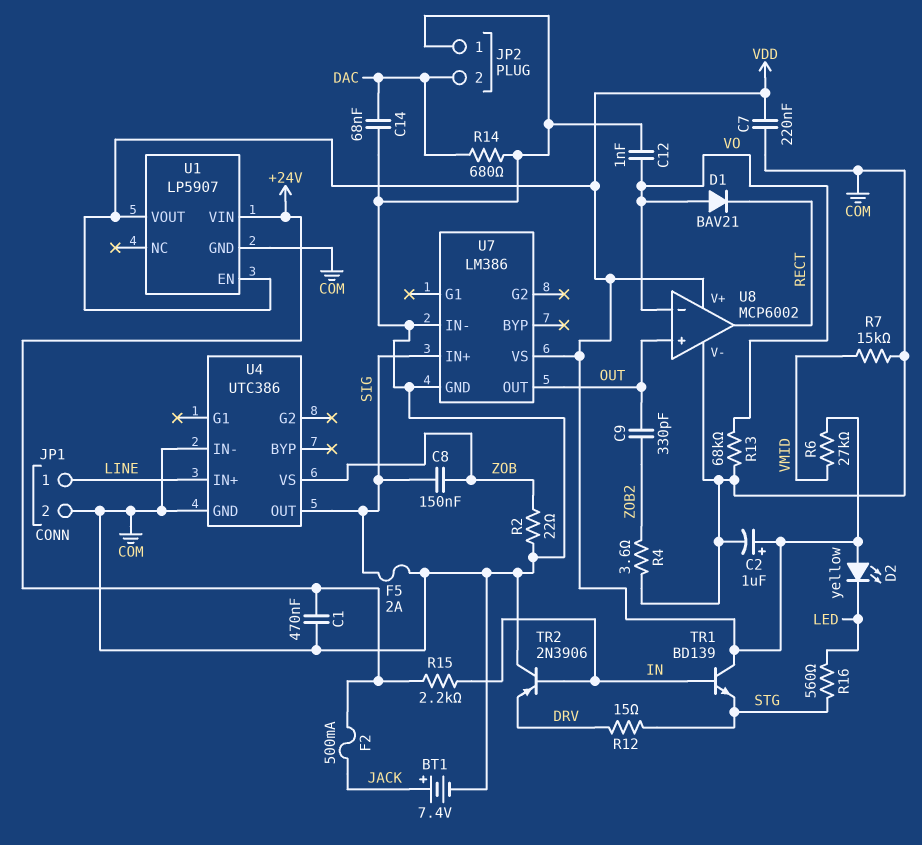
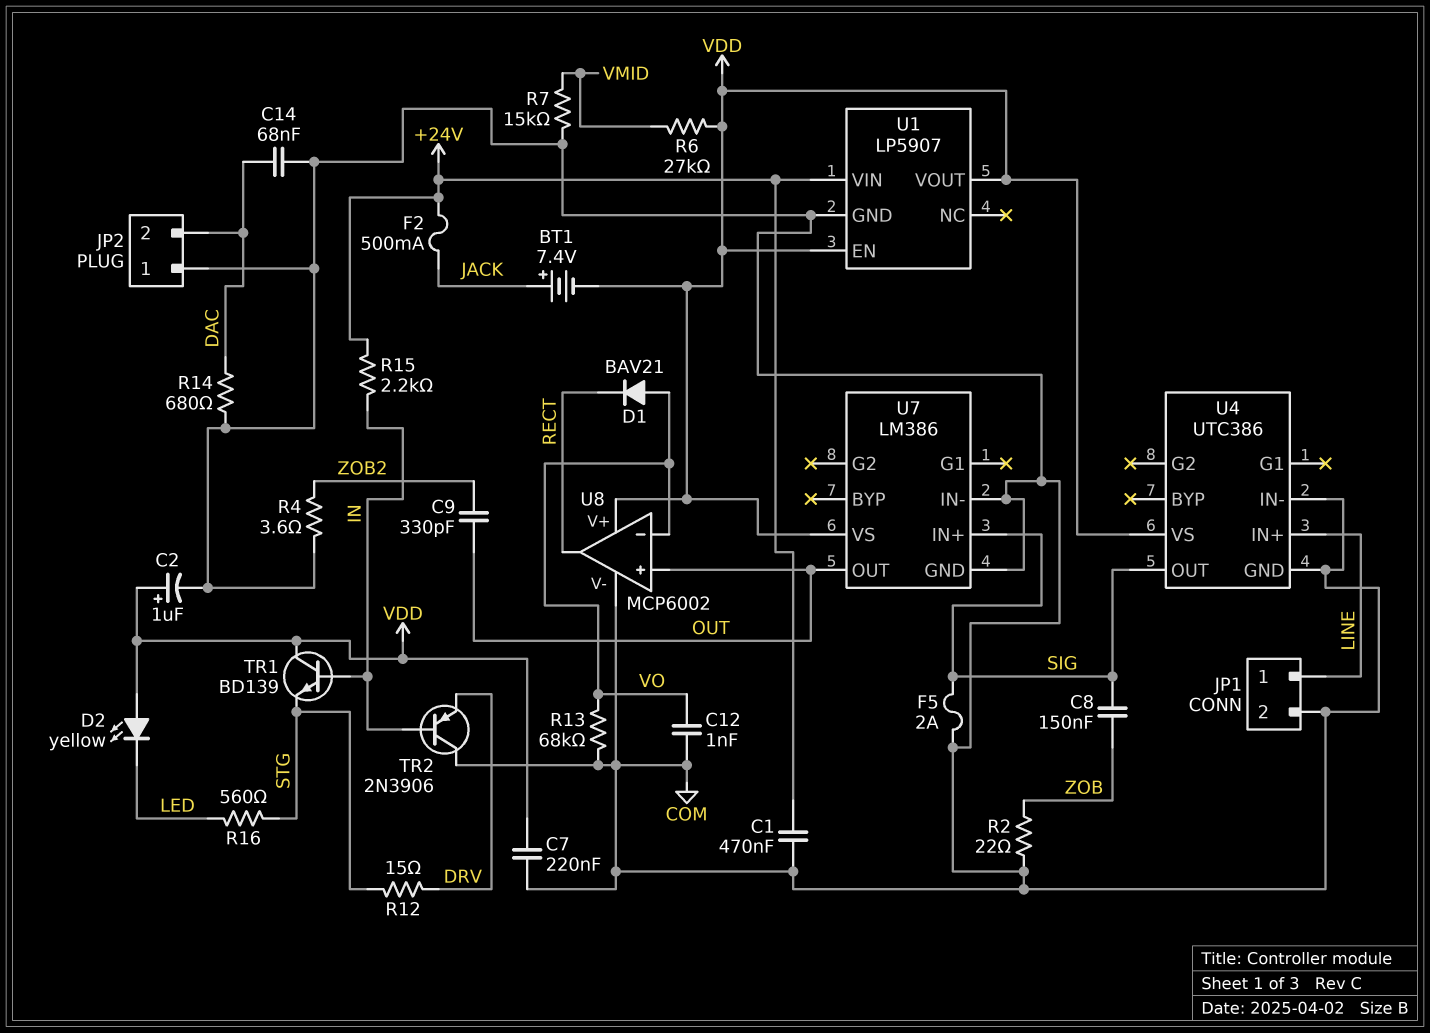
BT1: 7.4V (plus JACK, minus COM) -> 7.4V (plus JACK, minus VDD)
U4 pin VS: ZOB -> VDD

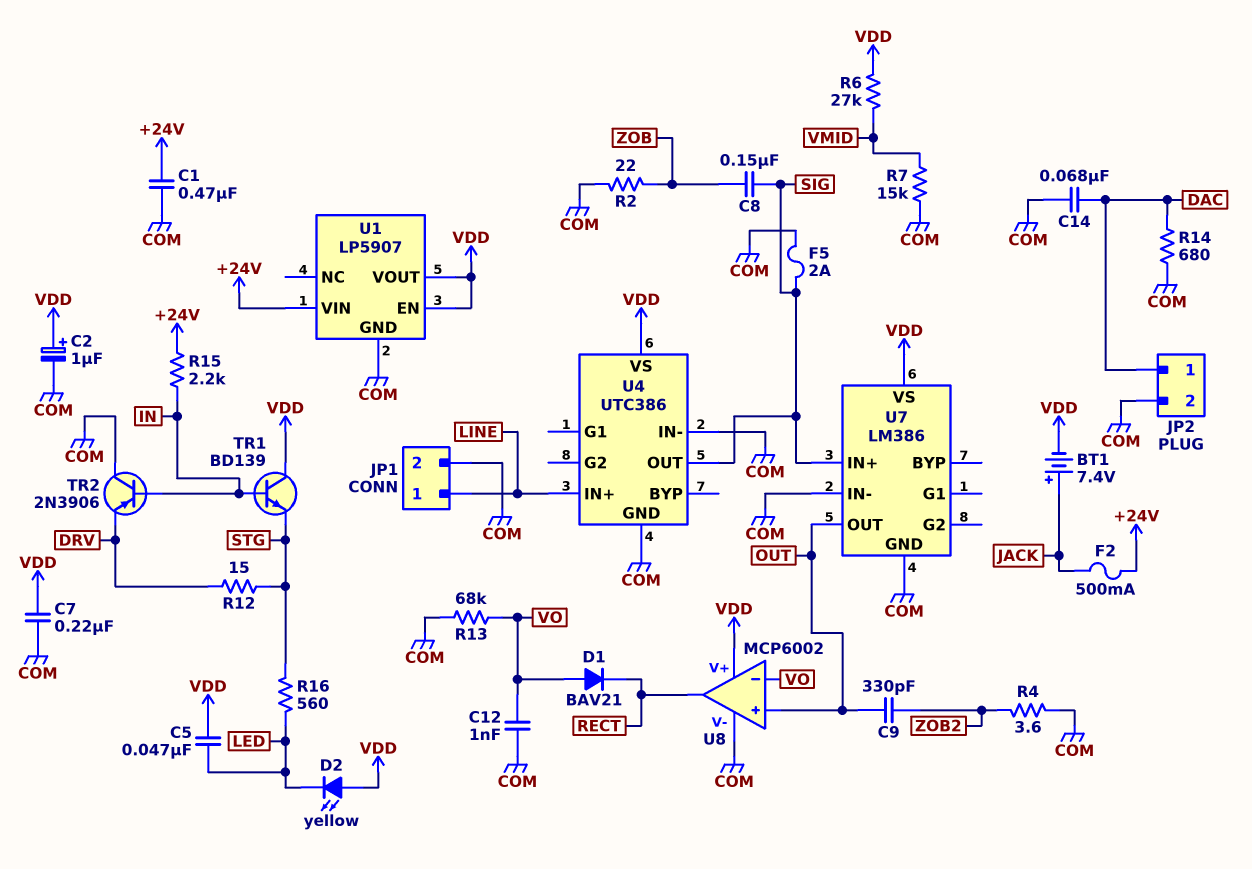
C5: none -> 47nF (LED, VDD)
JP2 pin 1: COM -> DAC
JP2 pin 2: DAC -> COM

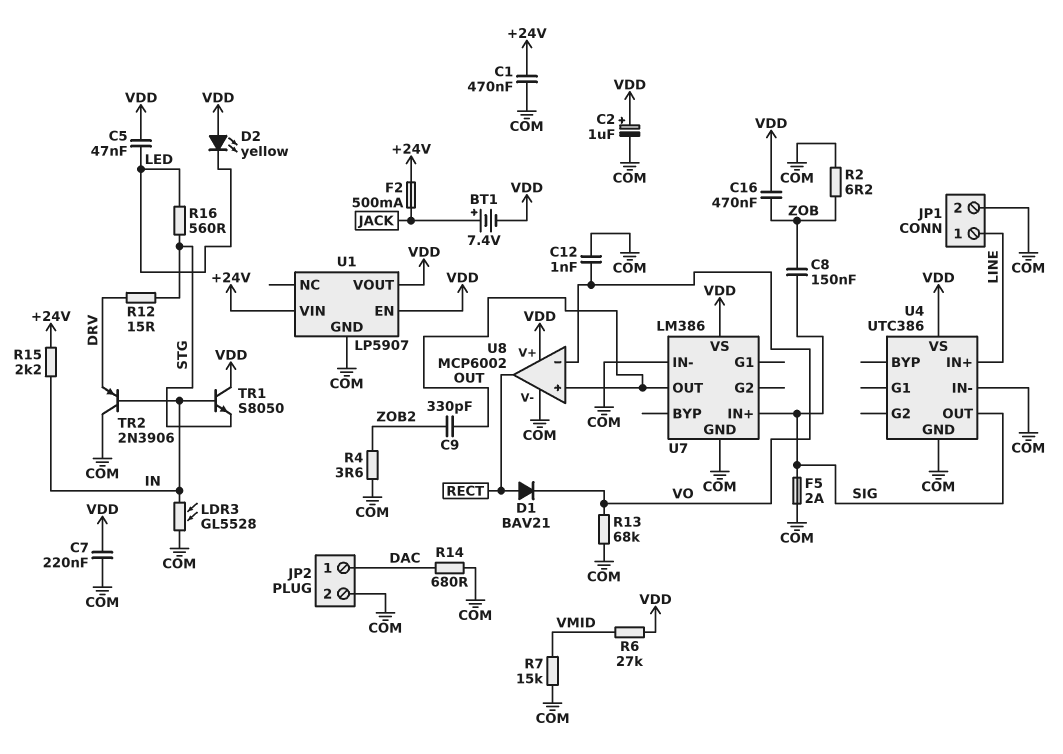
C14: 68nF (COM, DAC) -> none
C16: none -> 470nF (VDD, ZOB)
D1: diode BAV21 (A VO, K RECT) -> diode BAV21 (A RECT, K VO)
LDR3: none -> GL5528 (COM, IN)
R2: 22 (COM, ZOB) -> 6.2 (COM, ZOB)
TR1: NPN BD139 (B IN, C VDD, E STG) -> NPN S8050 (B IN, C VDD, E STG)

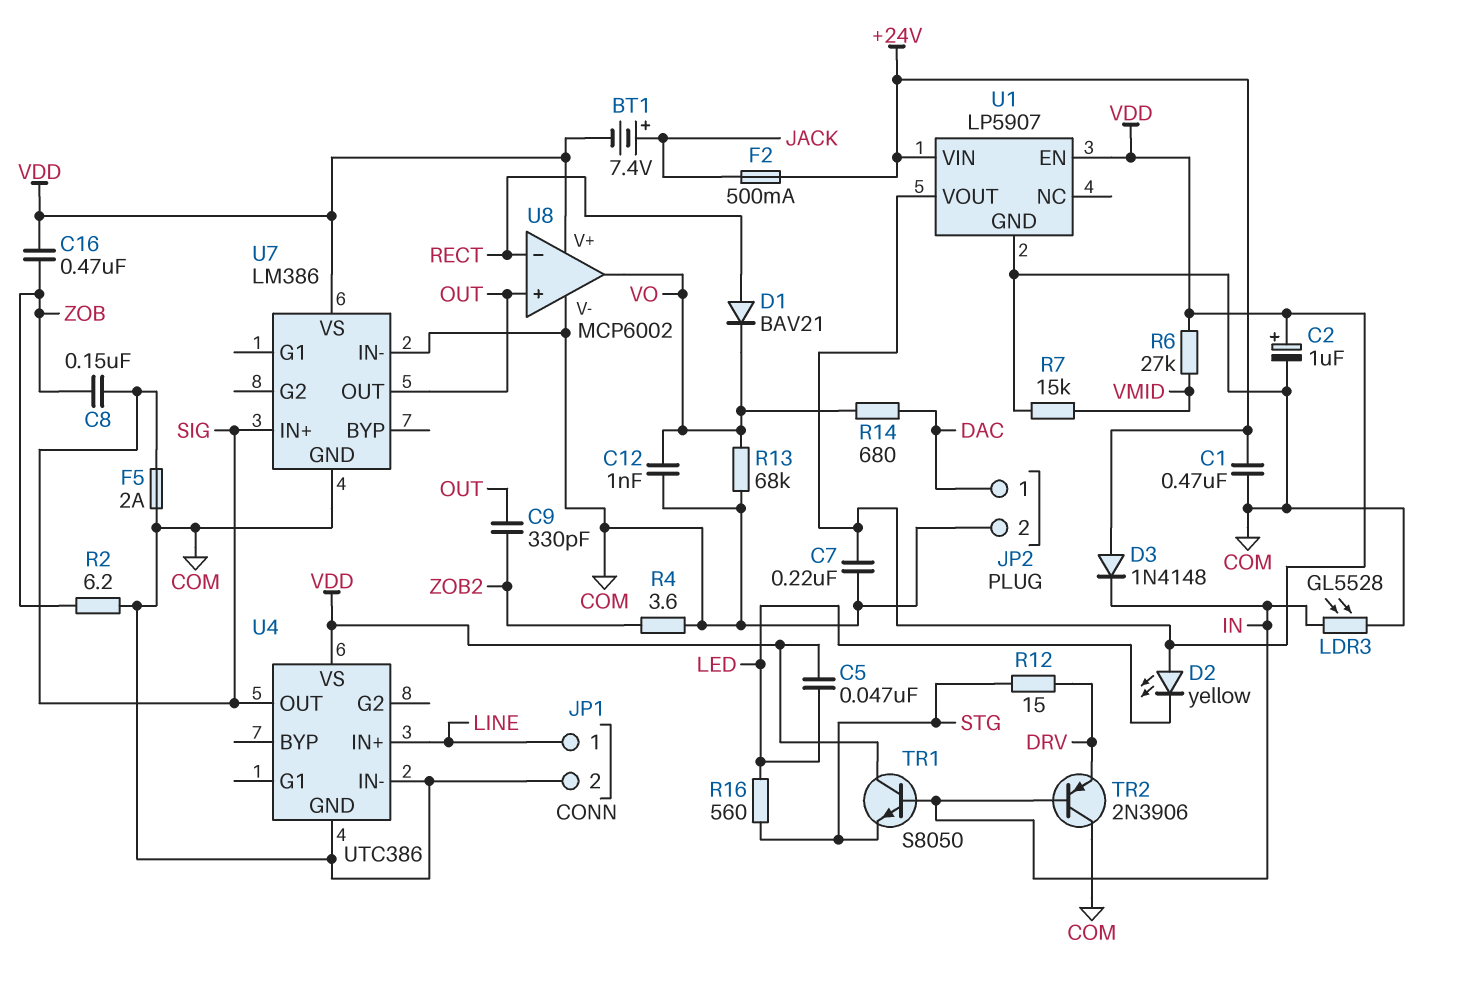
D3: none -> diode 1N4148 (A +24V, K IN)
R14: 680 (COM, DAC) -> 680 (DAC, VO)
R15: 2.2k (+24V, IN) -> none
U8 pin in-: VO -> RECT
U8 pin out: RECT -> VO

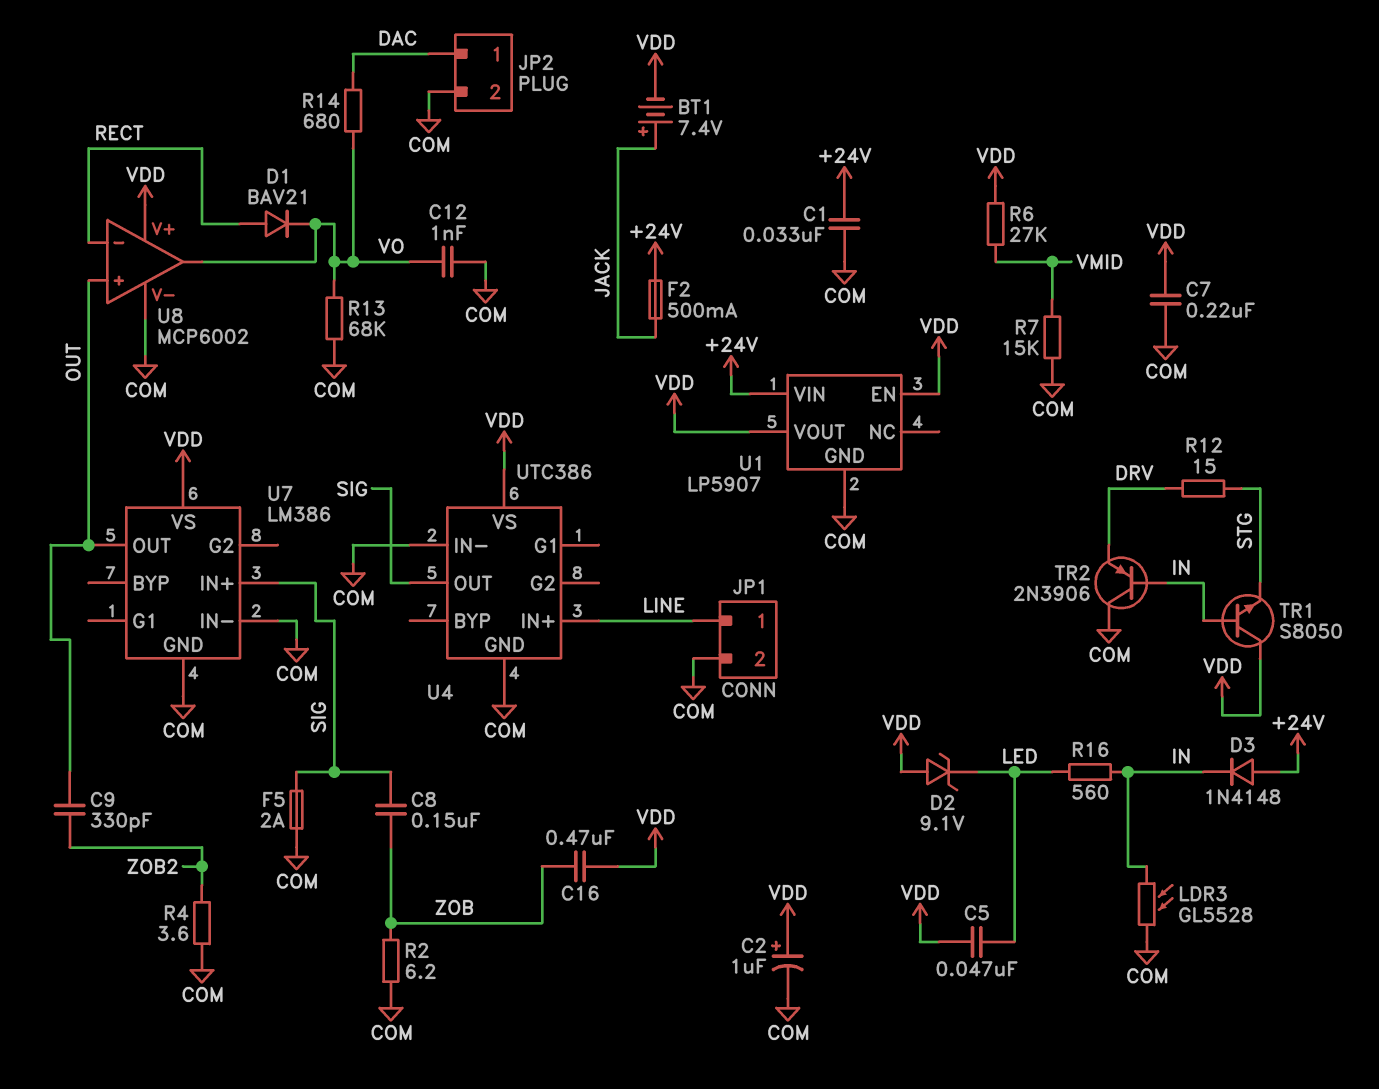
C1: 470nF (+24V, COM) -> 33nF (+24V, COM)
D2: LED yellow (A VDD, K LED) -> zener 9.1V (A VDD, K LED)
R16: 560 (LED, STG) -> 560 (IN, LED)

